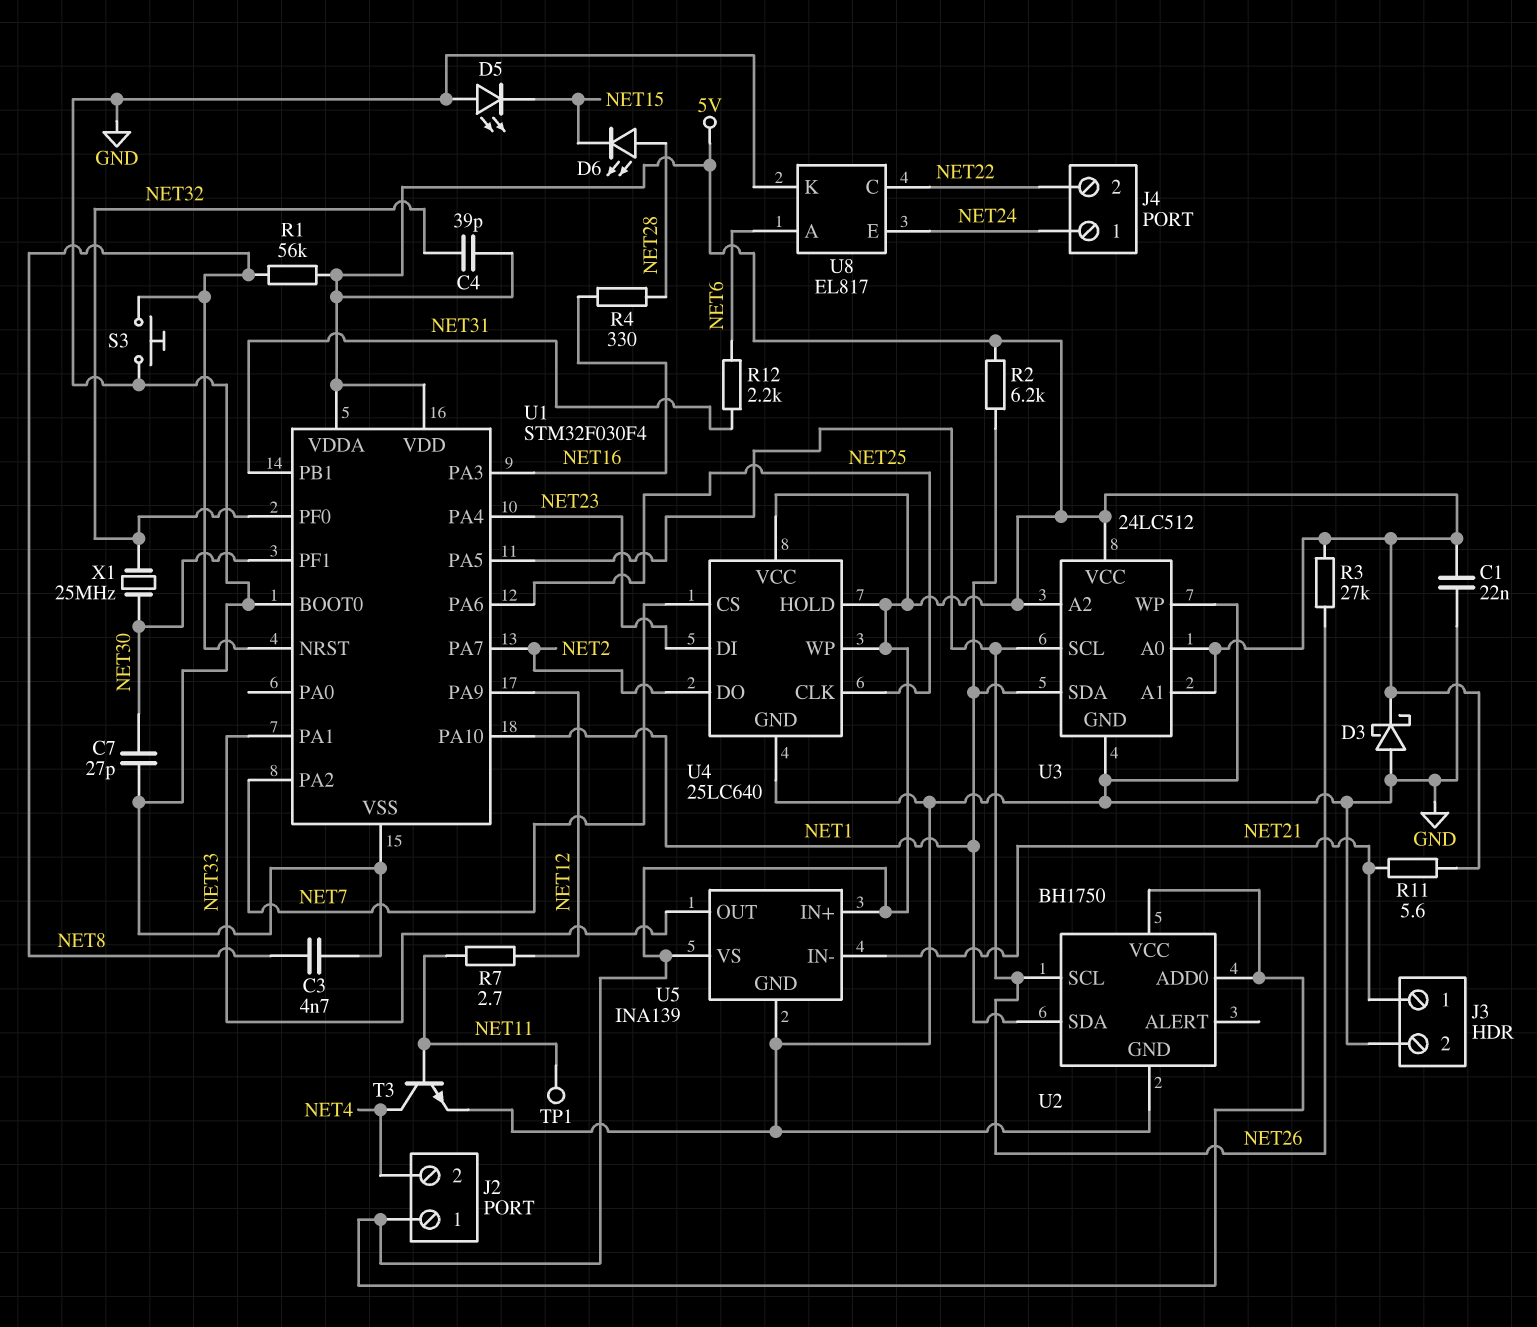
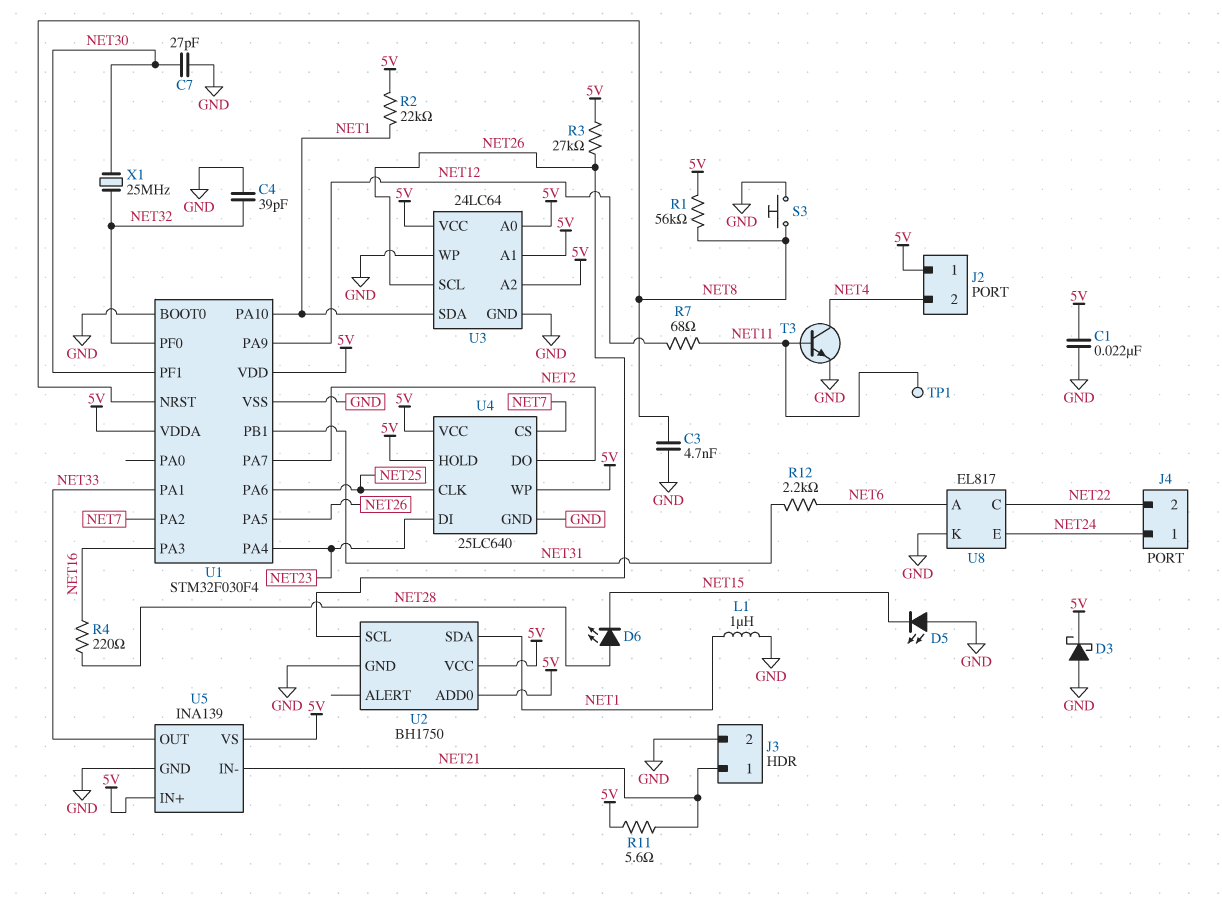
C4: 39pF (5V, NET32) -> 39pF (GND, NET32)
L1: none -> 1uH (GND, NET1)
R2: 6.2k (5V, NET1) -> 22k (5V, NET1)
R4: 330 (NET16, NET28) -> 220 (NET16, NET28)
R7: 2.7 (NET11, NET12) -> 68 (NET11, NET12)
U3: 24LC512 -> 24LC64

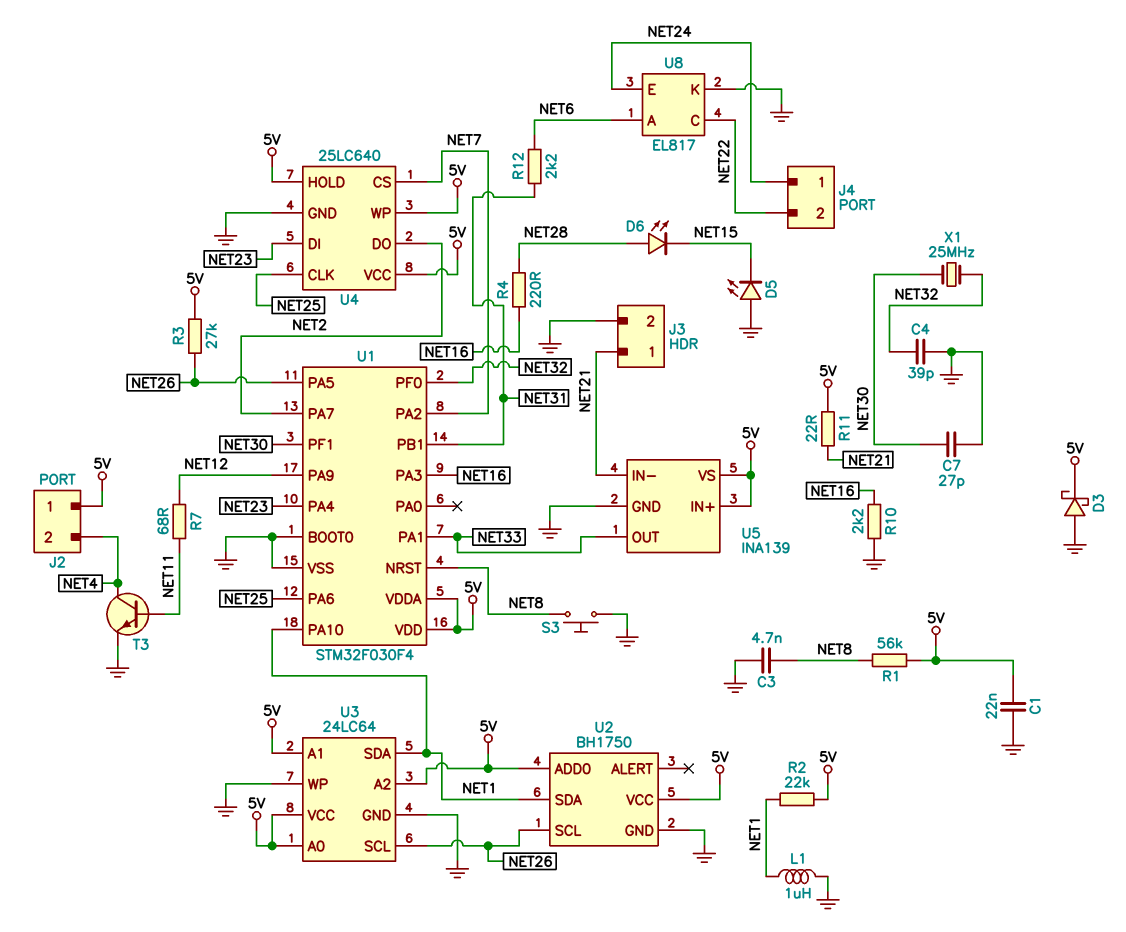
R10: none -> 2.2k (GND, NET16)
R11: 5.6 (5V, NET21) -> 22 (5V, NET21)
TP1: test point (NET11) -> none

